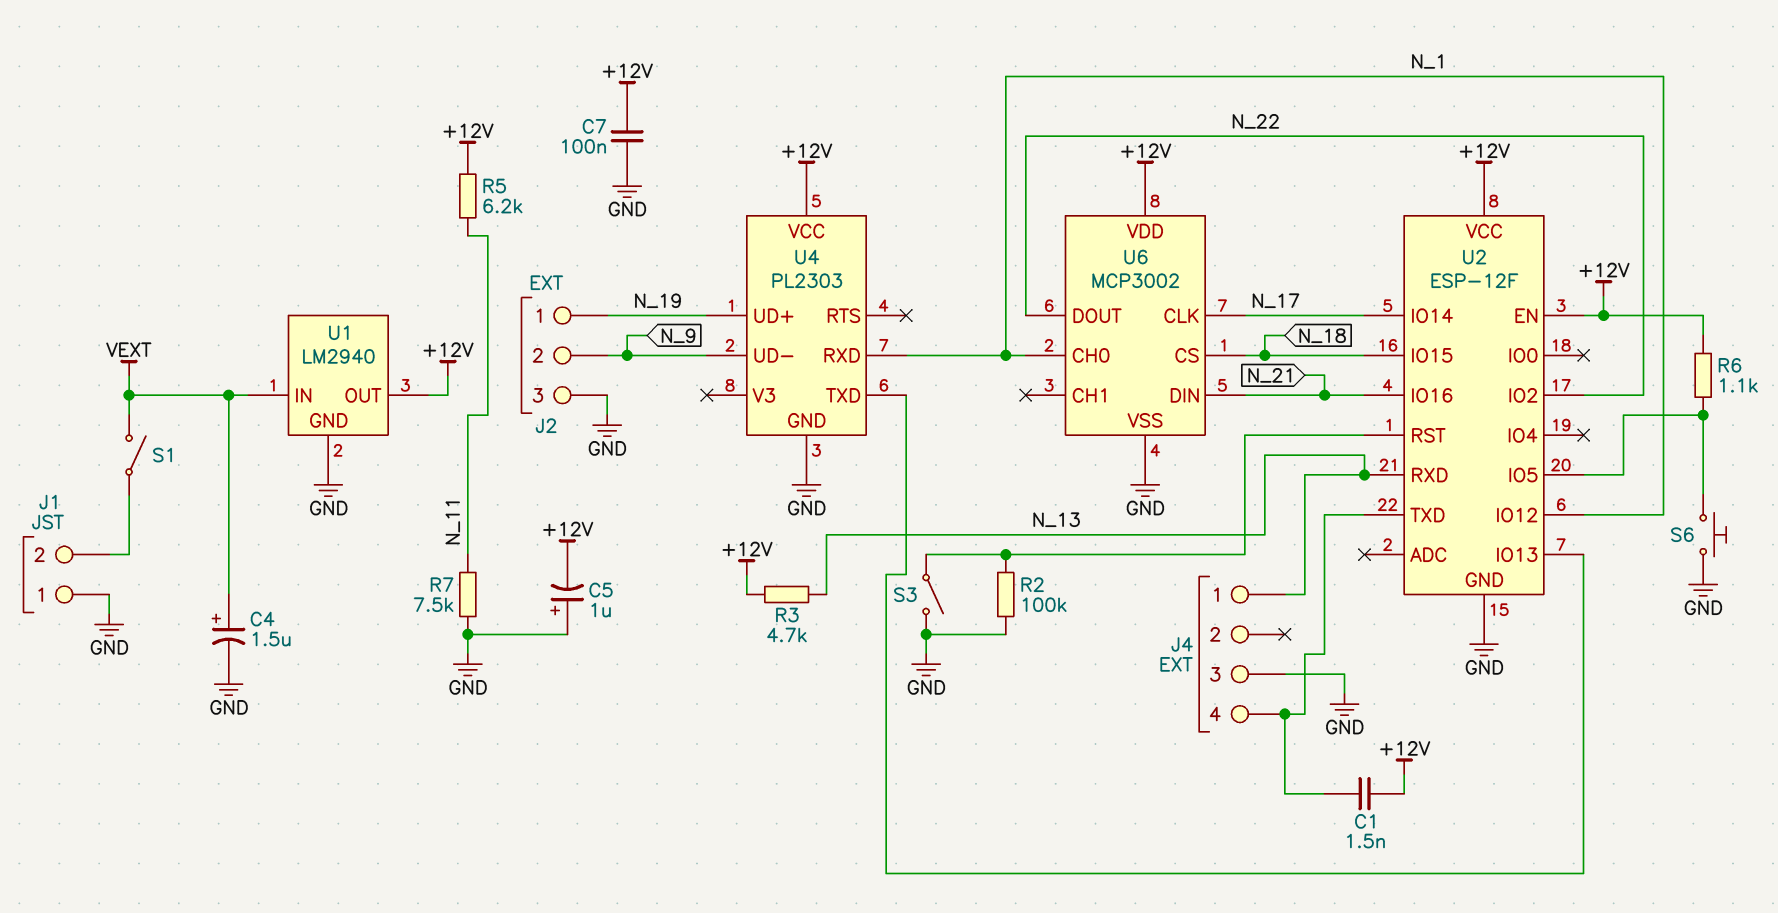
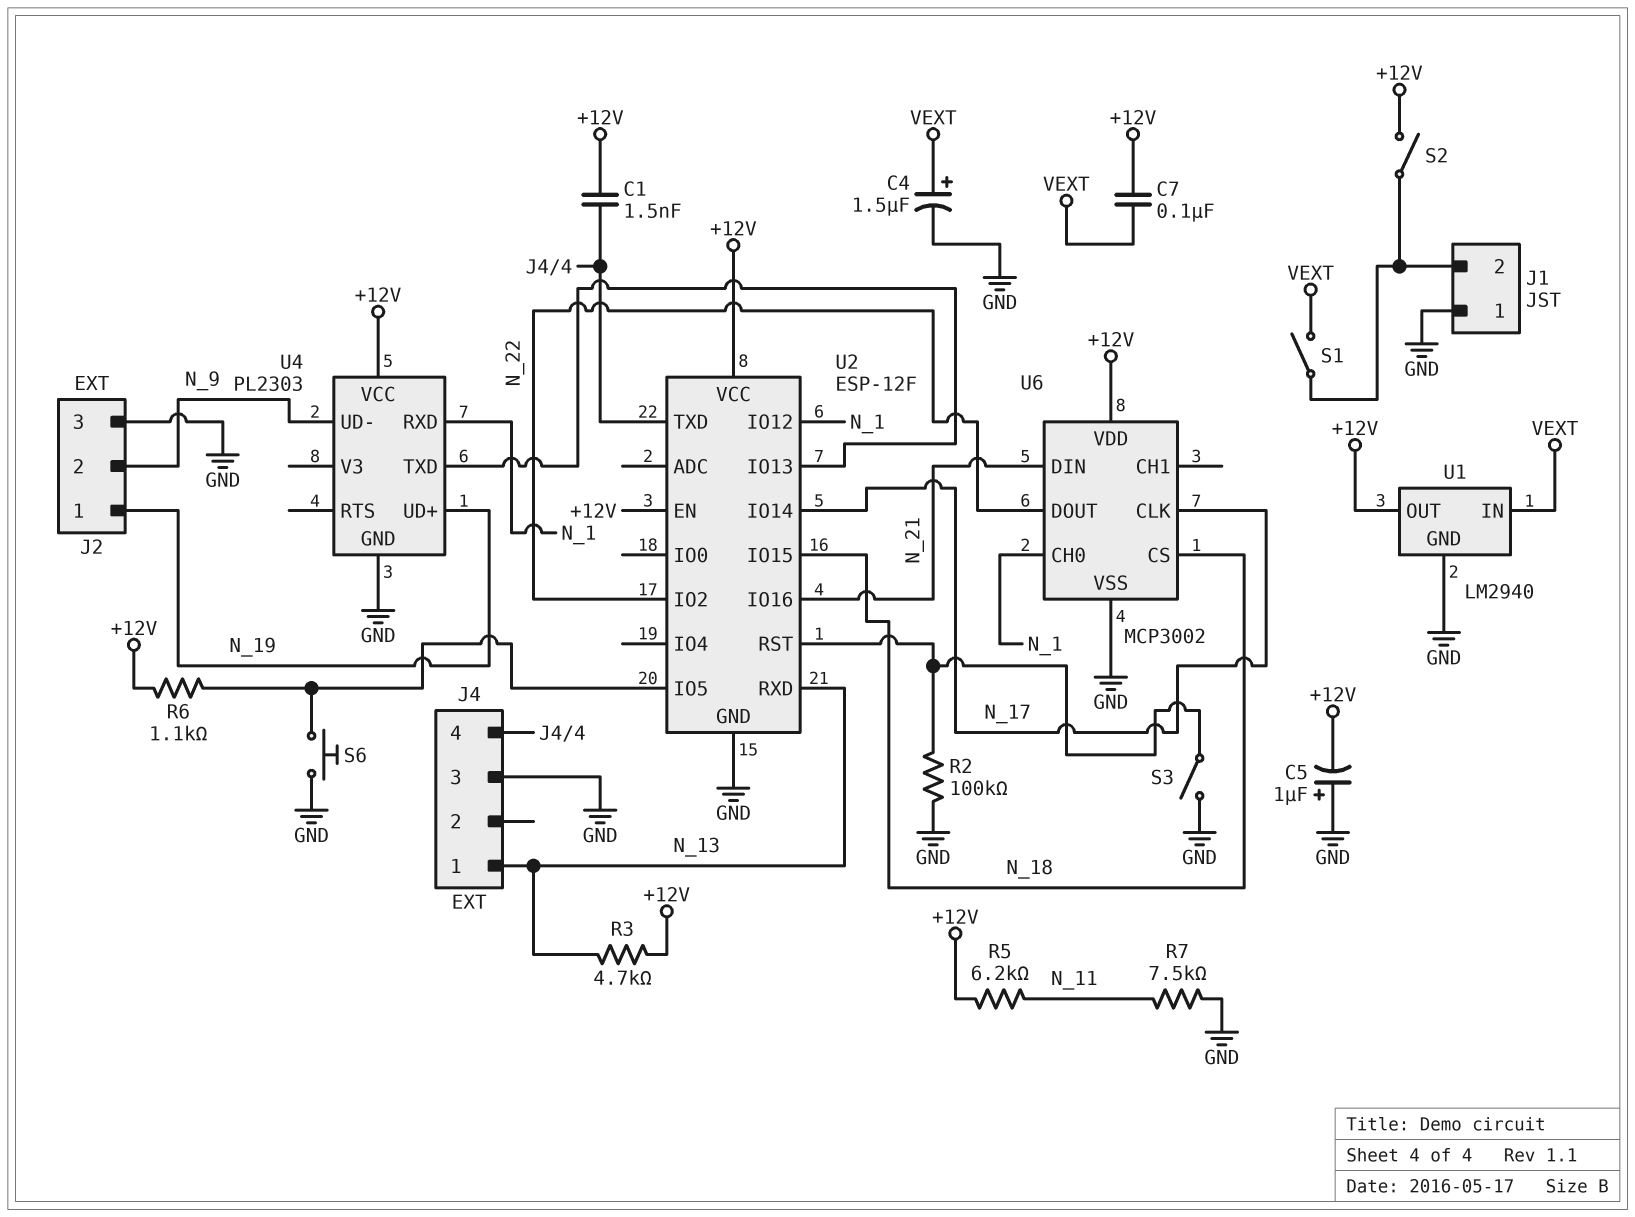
C7: 100nF (+12V, GND) -> 100nF (+12V, VEXT)
S2: none -> switch (+12V, J1/2)

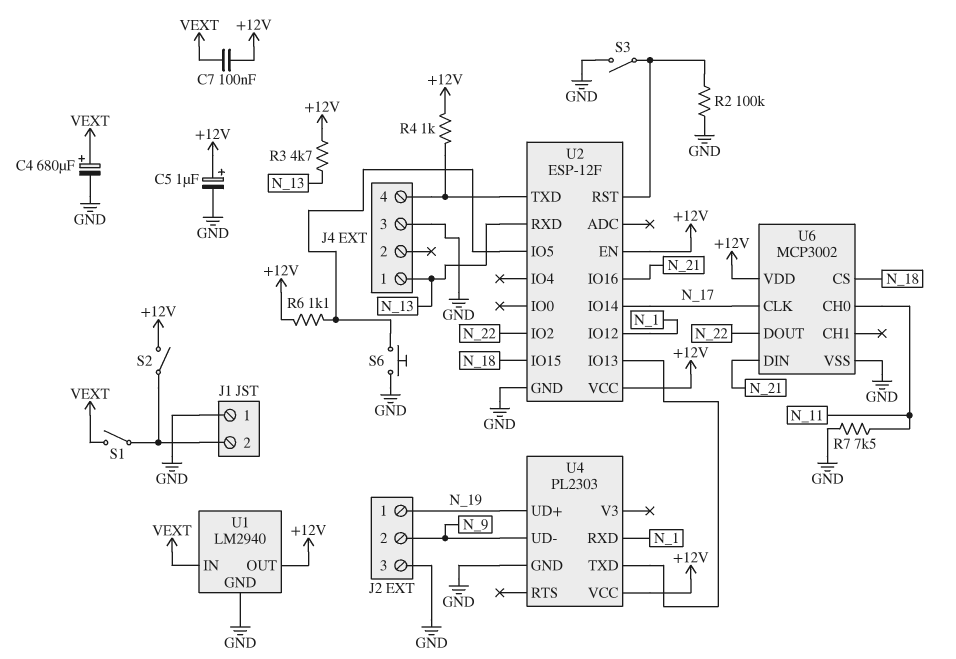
C1: 1.5nF (+12V, J4/4) -> none
C4: 1.5uF (plus VEXT, minus GND) -> 680uF (plus VEXT, minus GND)
C5: 1uF (plus GND, minus +12V) -> 1uF (plus +12V, minus GND)
R4: none -> 1k (+12V, J4/4)
R5: 6.2k (+12V, N_11) -> none
U6 pin CH0: N_1 -> N_11

